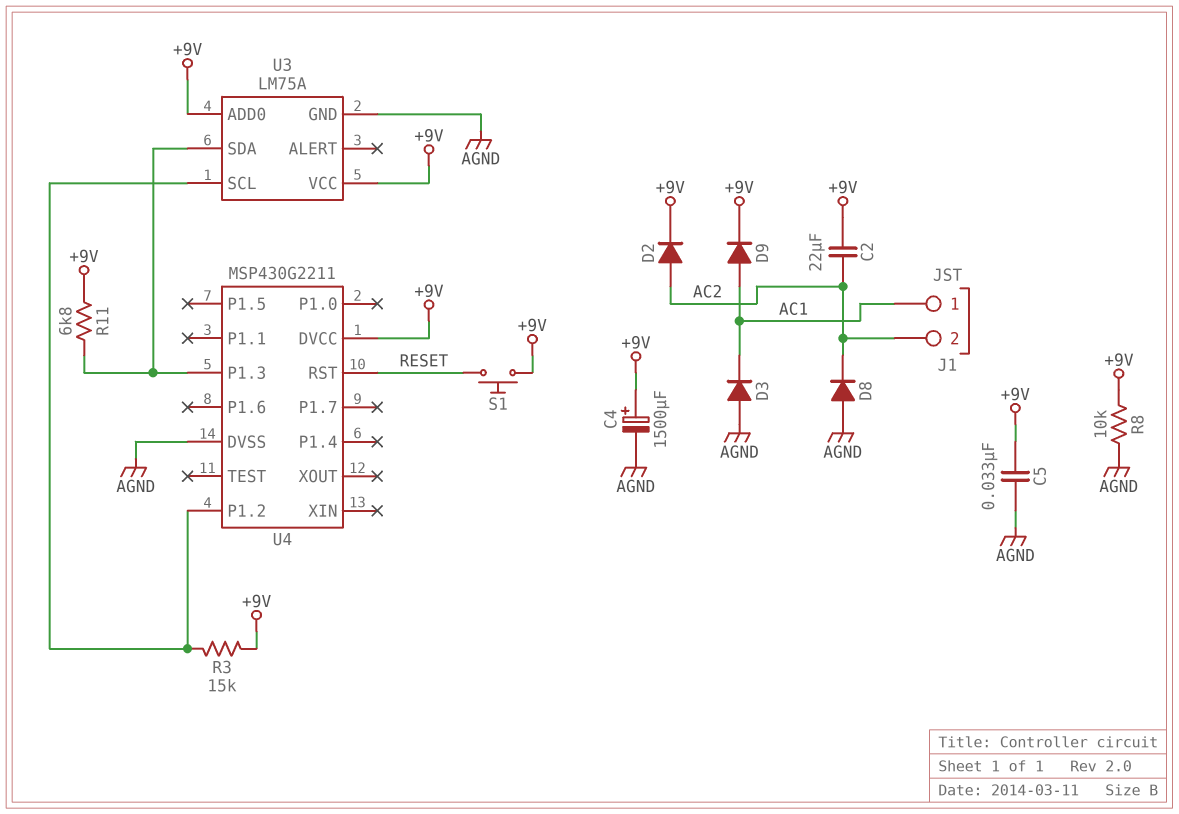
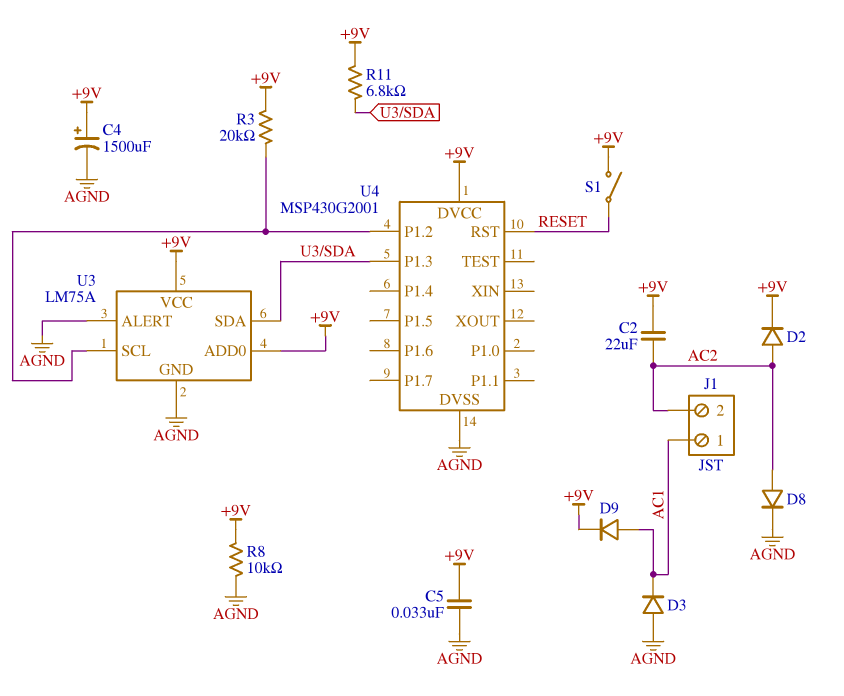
D8: diode (A AGND, K AC2) -> diode (A AC2, K AGND)
R3: 15k (+9V, U3/SCL) -> 20k (+9V, U3/SCL)
S1: button (+9V, RESET) -> switch (+9V, RESET)
U3 pin ALERT: none -> AGND
U4: MSP430G2211 -> MSP430G2001

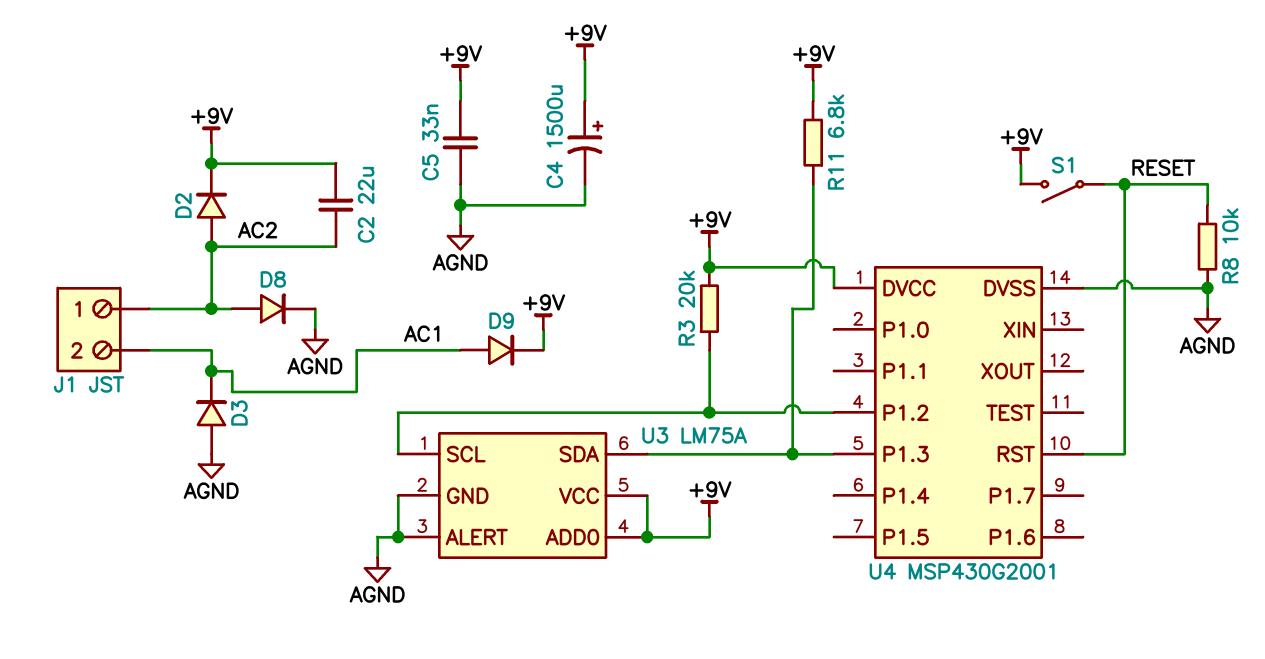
J1 pin 1: AC1 -> AC2
J1 pin 2: AC2 -> AC1
R8: 10k (+9V, AGND) -> 10k (AGND, RESET)

